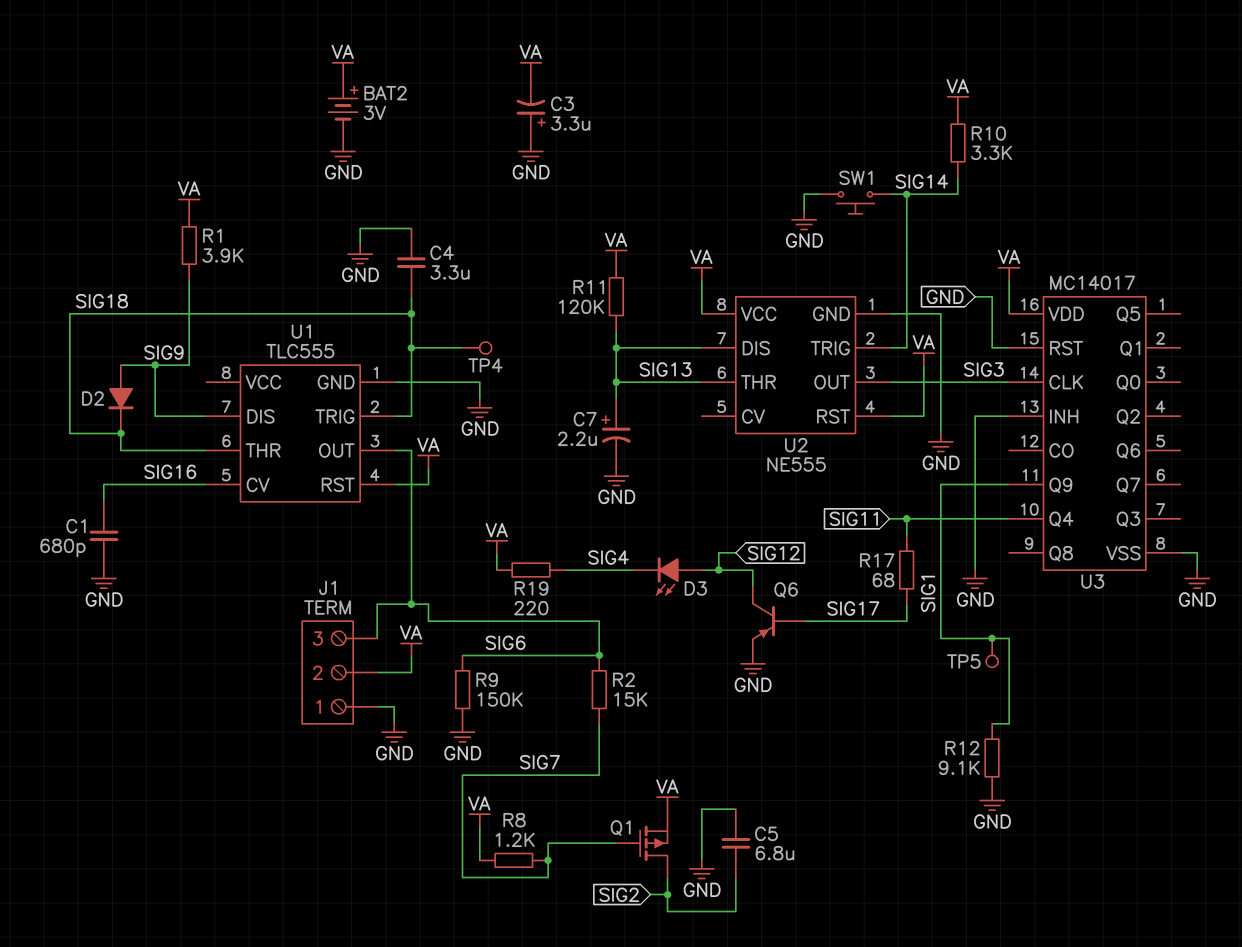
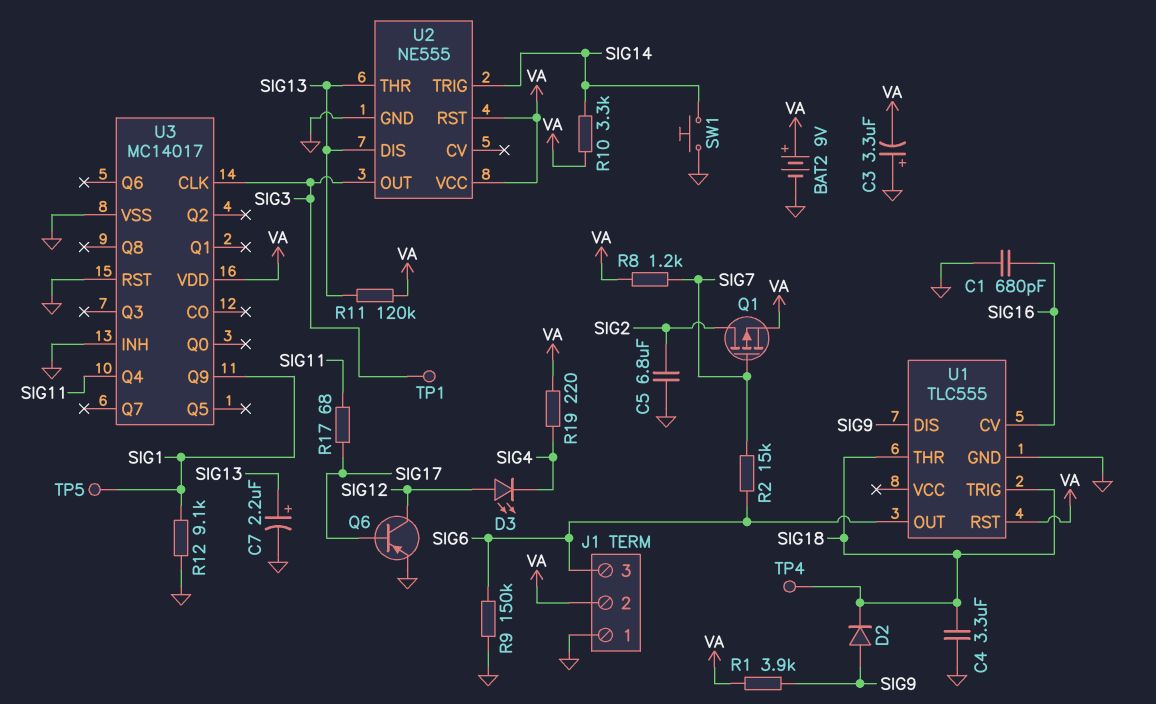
BAT2: 3V (plus VA, minus GND) -> 9V (plus VA, minus GND)
TP1: none -> test point (SIG3)

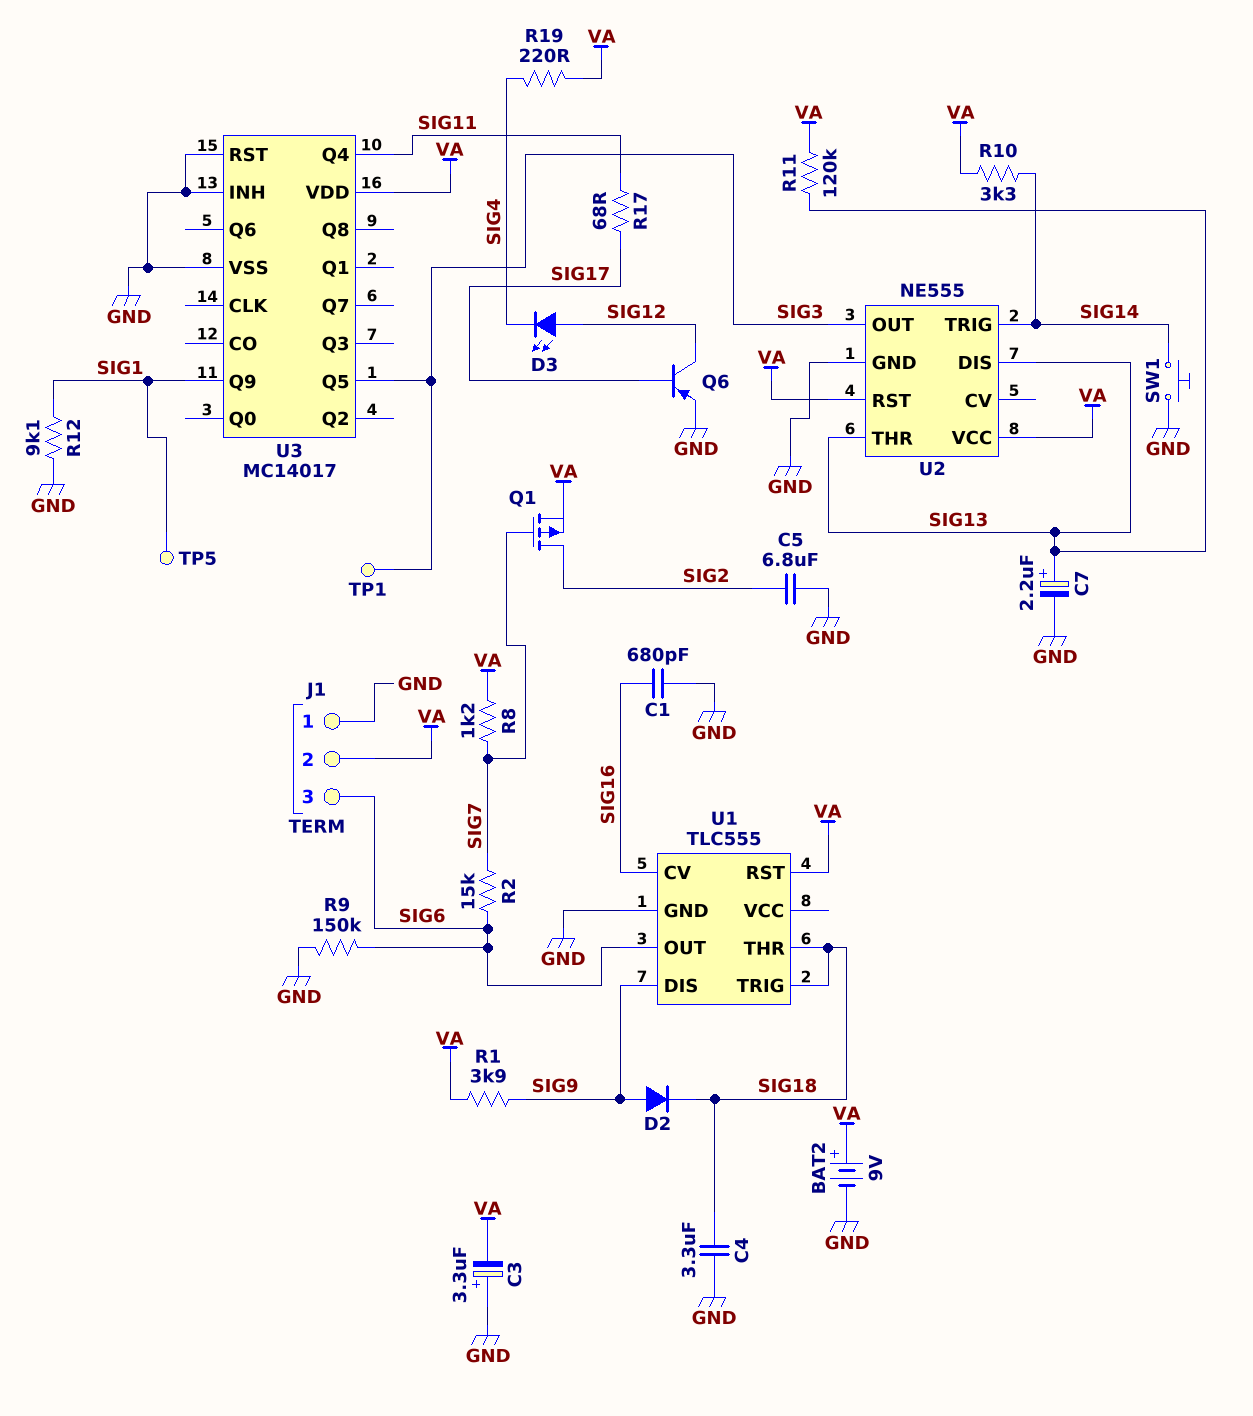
TP4: test point (SIG18) -> none
U3 pin CLK: SIG3 -> none
U3 pin Q5: none -> SIG3

